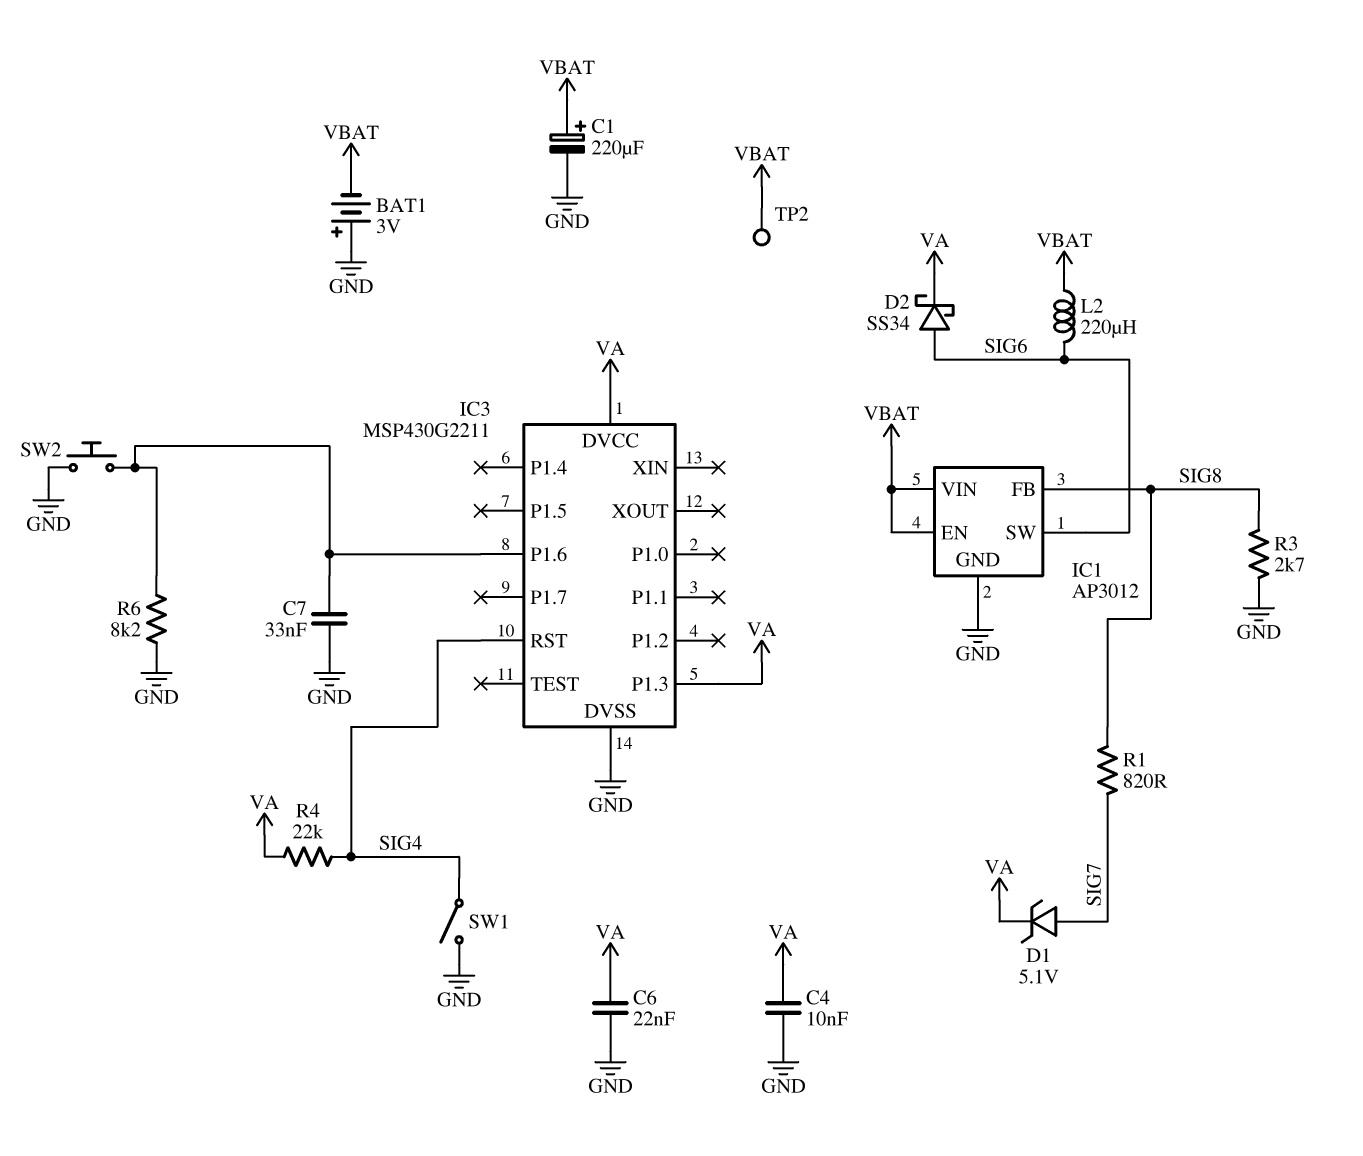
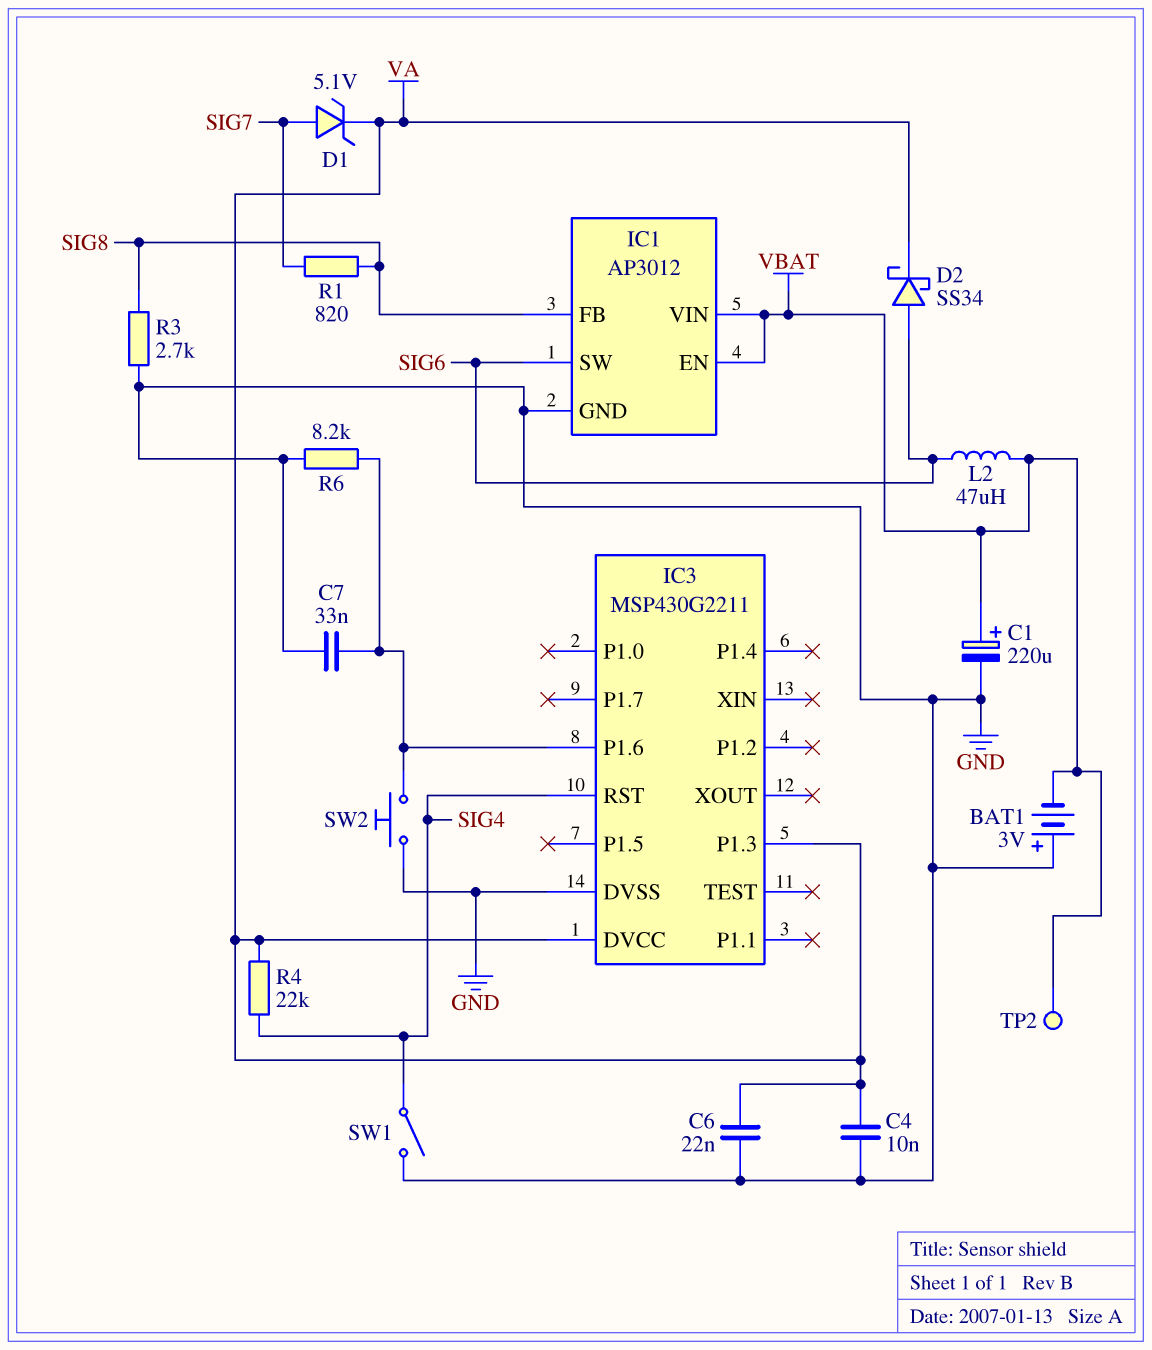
L2: 220uH (SIG6, VBAT) -> 47uH (SIG6, VBAT)

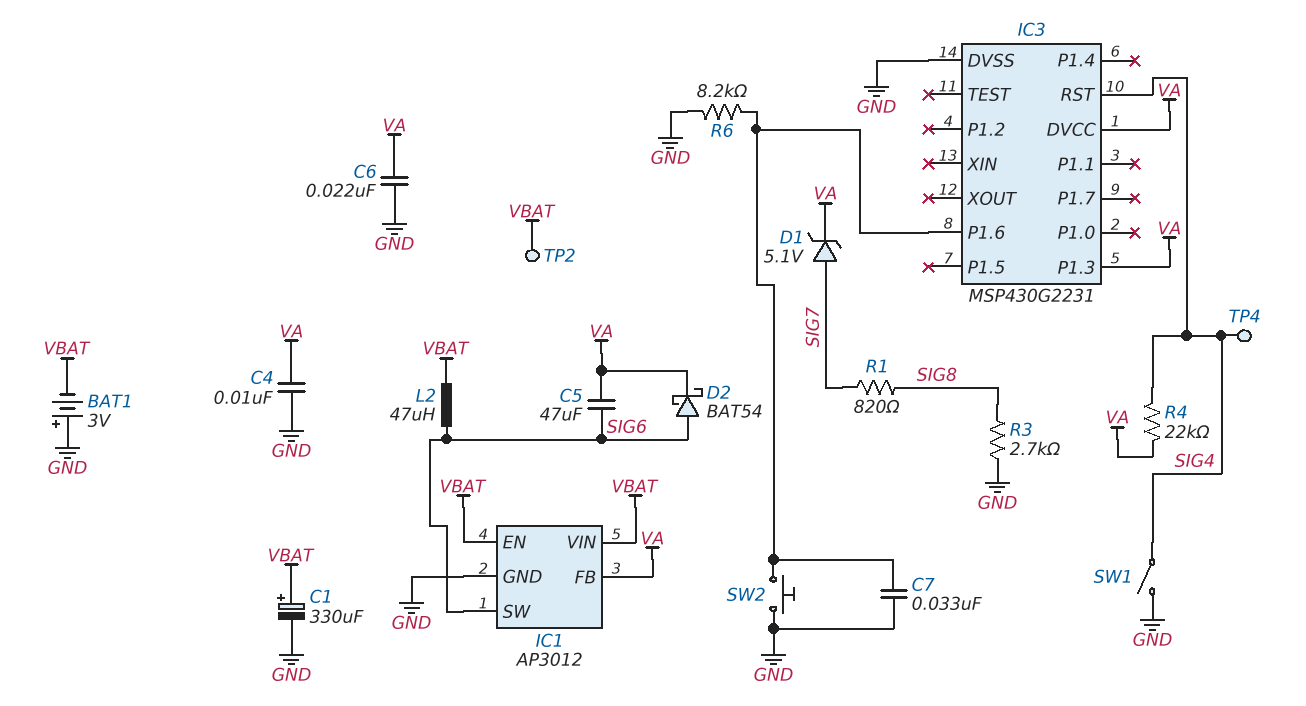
C1: 220uF (plus VBAT, minus GND) -> 330uF (plus VBAT, minus GND)
C5: none -> 47uF (SIG6, VA)
D2: schottky SS34 (A SIG6, K VA) -> schottky BAT54 (A SIG6, K VA)
IC1 pin FB: SIG8 -> VA
IC3: MSP430G2211 -> MSP430G2231
TP4: none -> test point (SIG4)

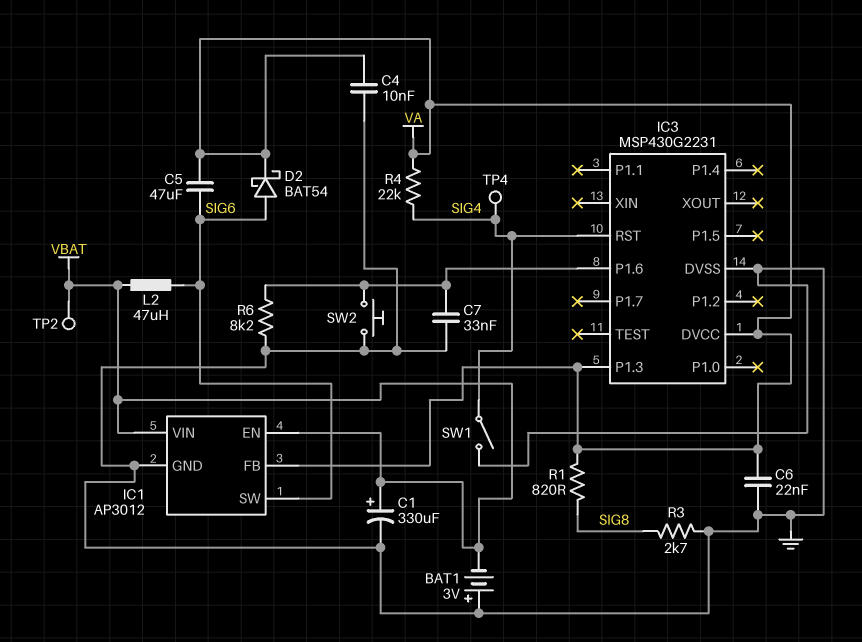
D1: zener 5.1V (A SIG7, K VA) -> none
R1: 820 (SIG7, SIG8) -> 820 (SIG8, VA)

